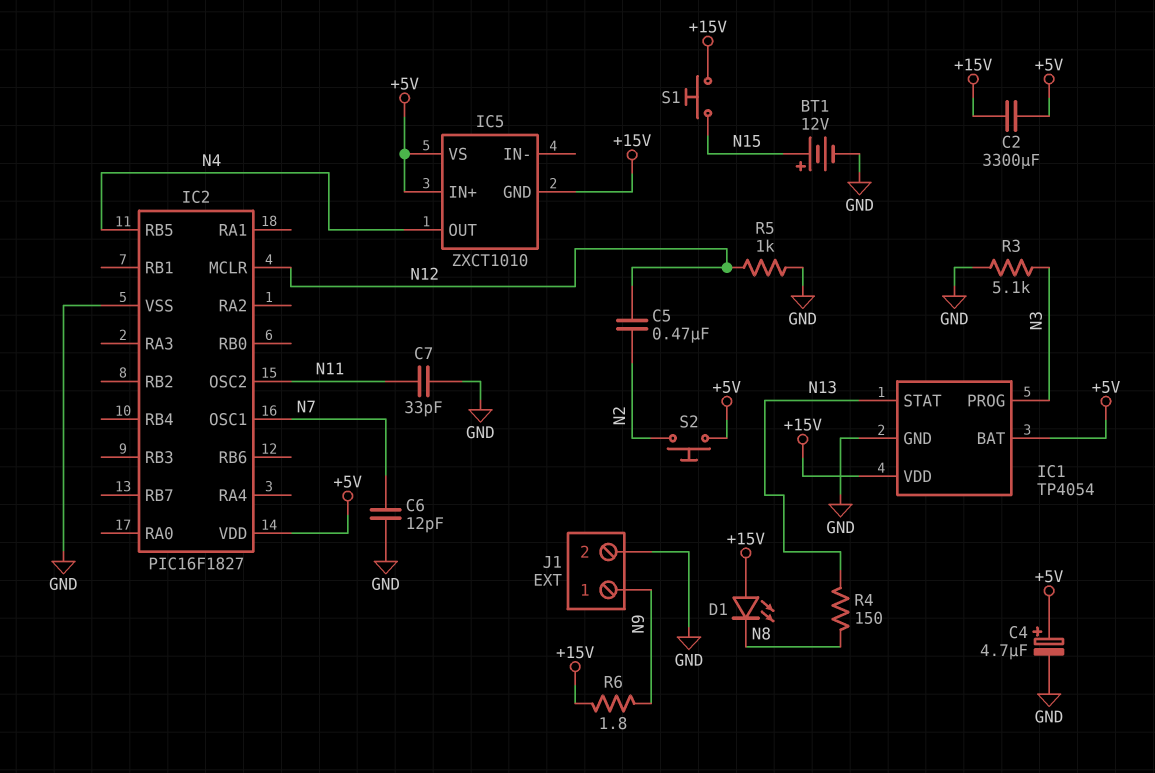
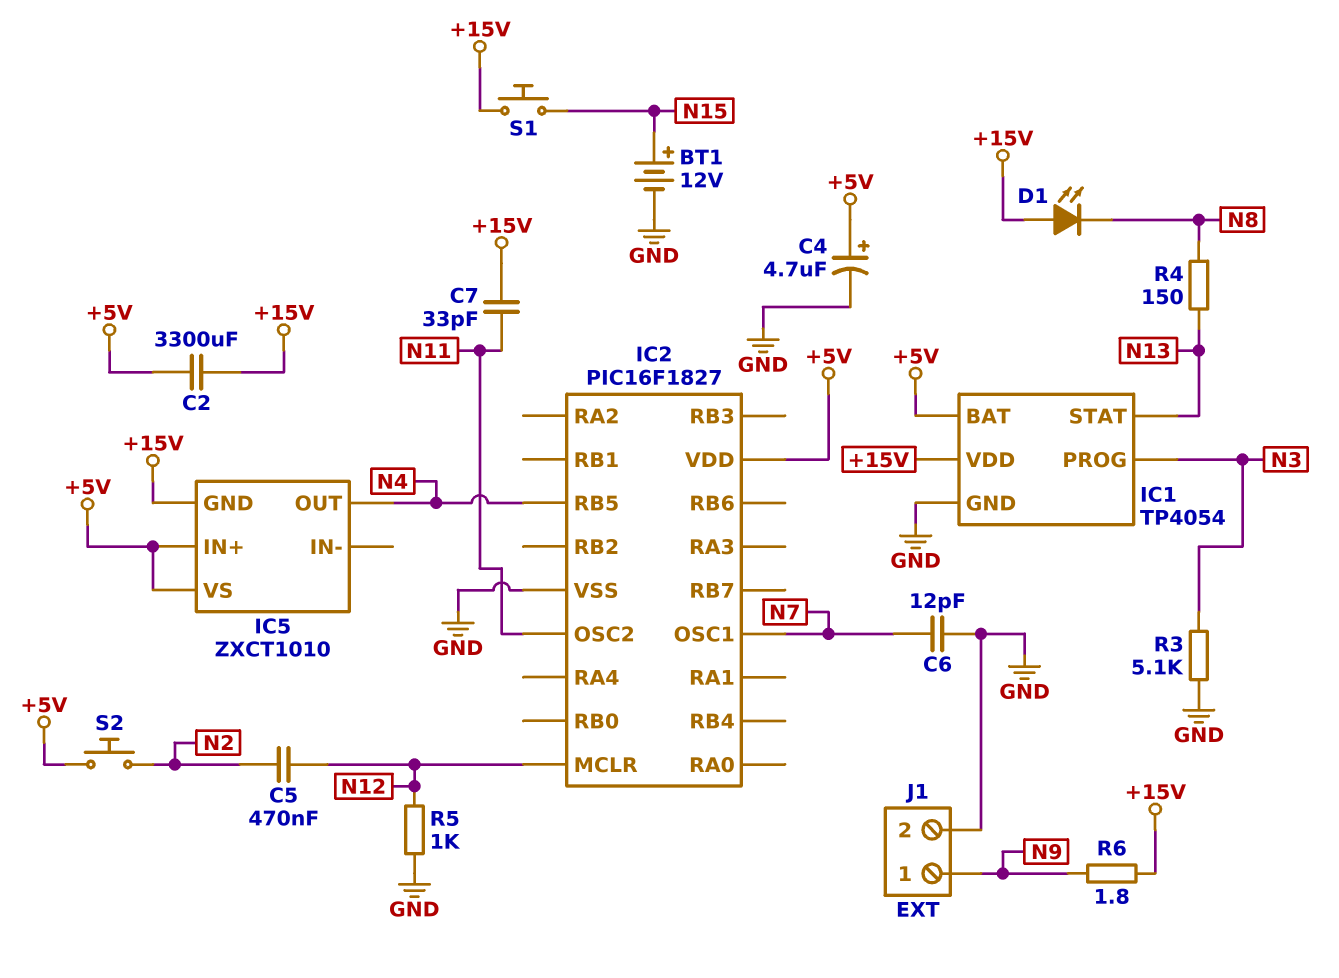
C7: 33pF (GND, N11) -> 33pF (+15V, N11)

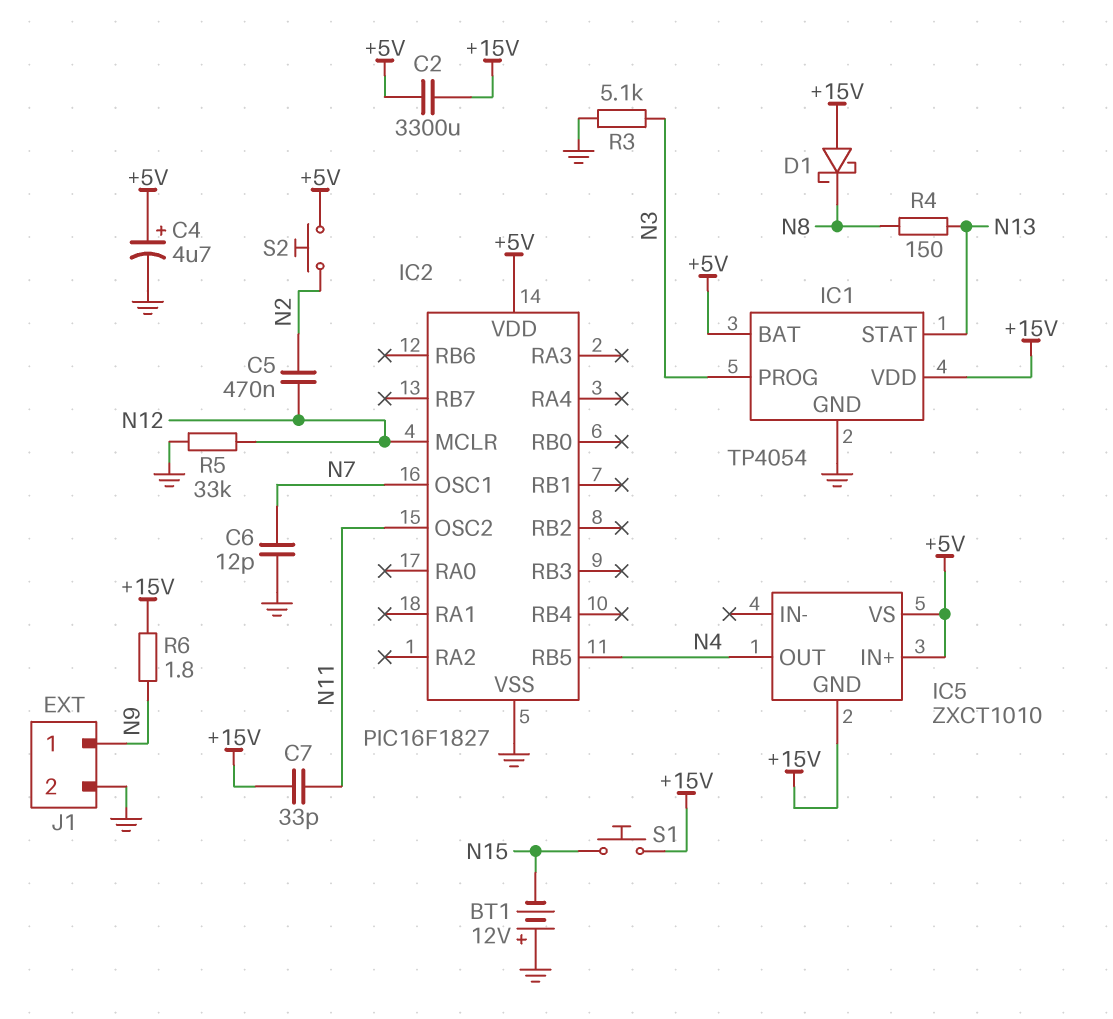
BT1: 12V (plus N15, minus GND) -> 12V (plus GND, minus N15)
D1: LED (A +15V, K N8) -> schottky (A +15V, K N8)
R5: 1k (GND, N12) -> 33k (GND, N12)

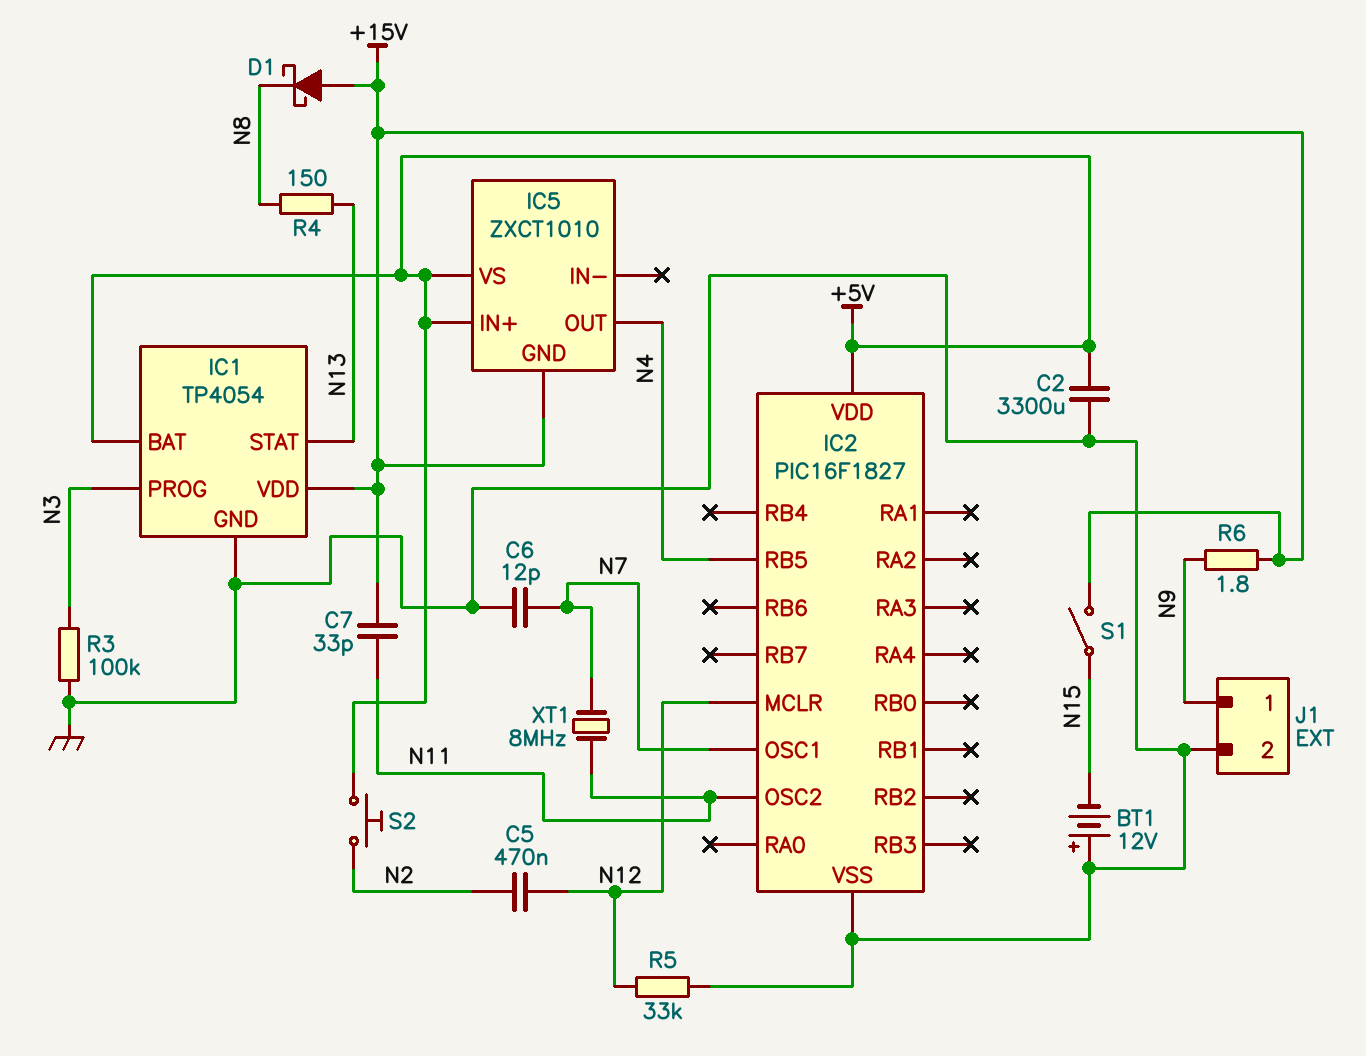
C2: 3300uF (+5V, +15V) -> 3300uF (+5V, GND)
C4: 4.7uF (plus +5V, minus GND) -> none
R3: 5.1k (GND, N3) -> 100k (GND, N3)
S1: button (+15V, N15) -> switch (+15V, N15)
XT1: none -> 8MHz (N7, N11)

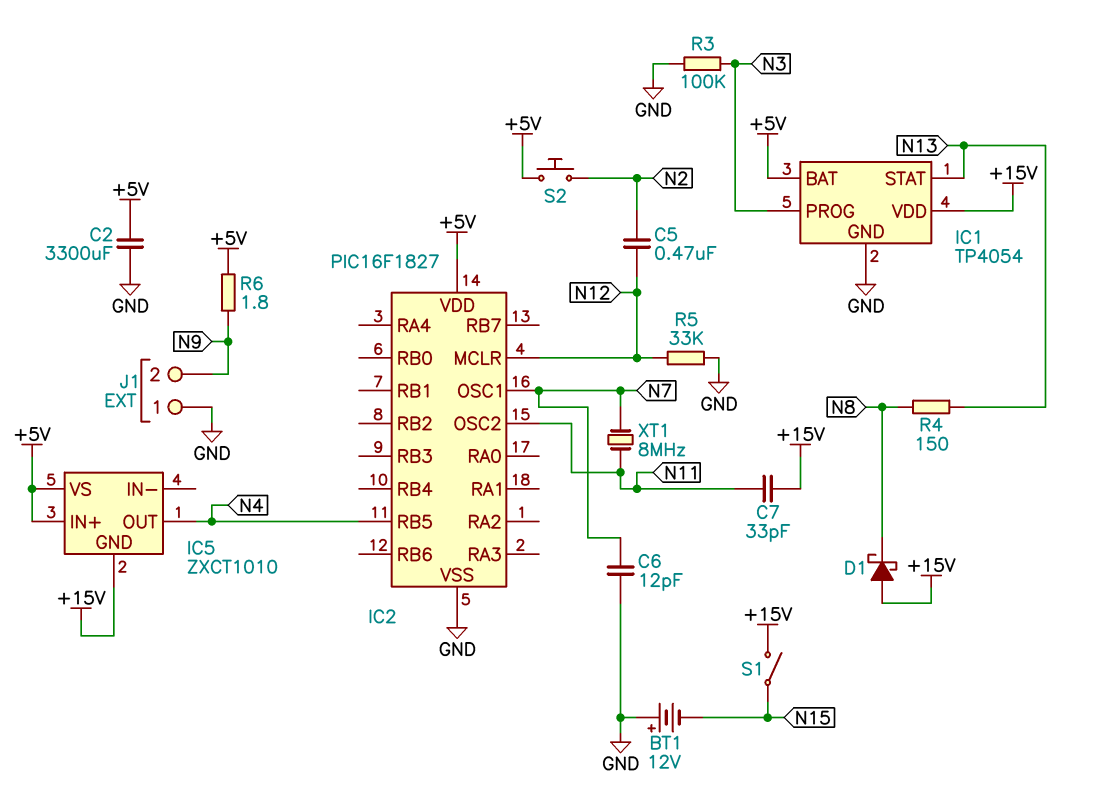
J1 pin 1: N9 -> GND
J1 pin 2: GND -> N9
R6: 1.8 (+15V, N9) -> 1.8 (+5V, N9)

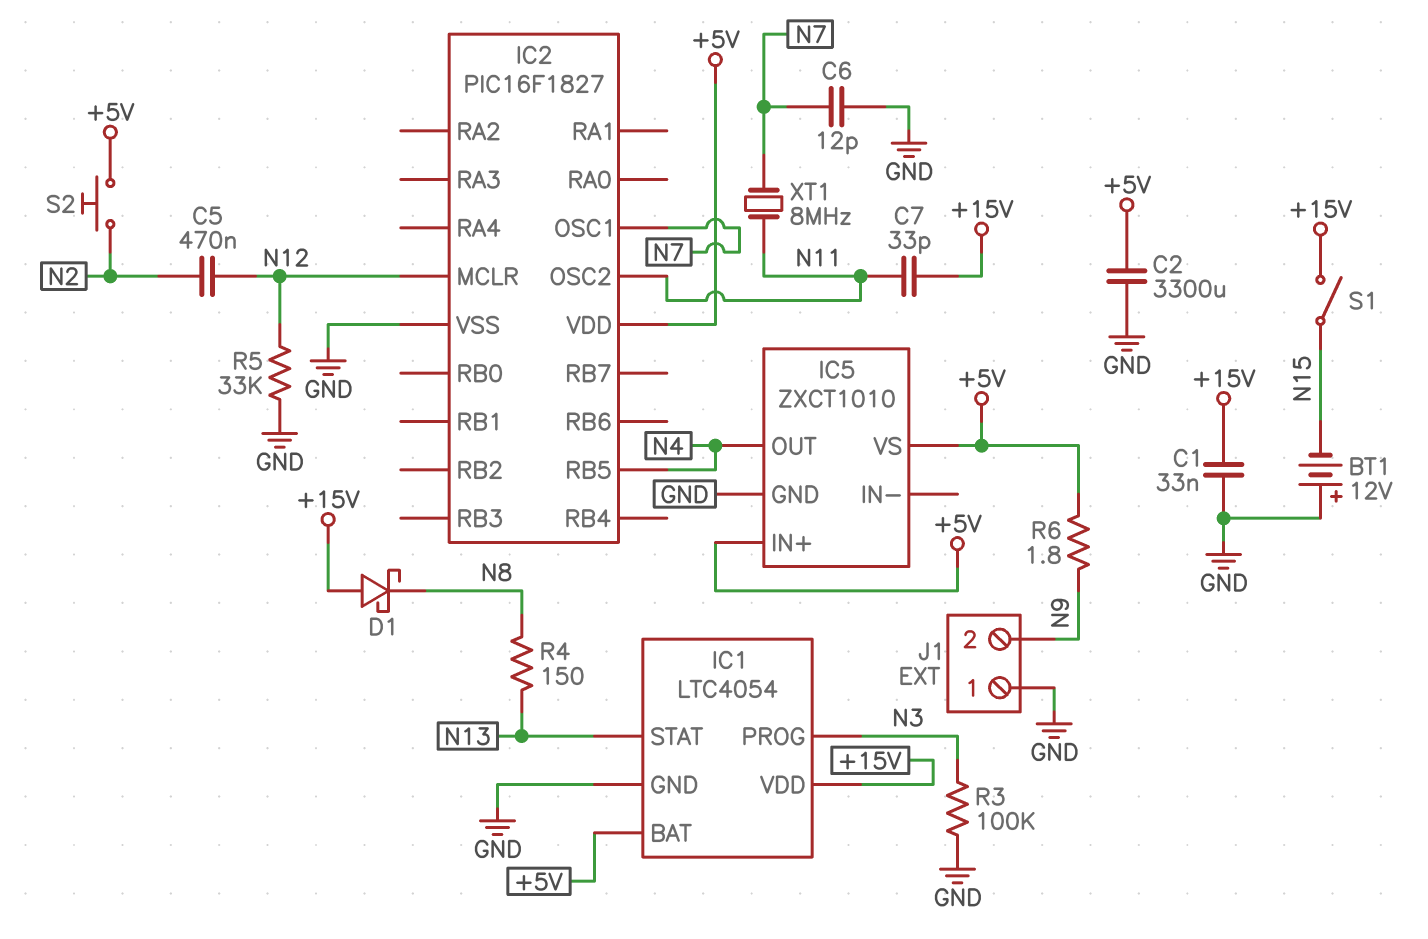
C1: none -> 33nF (+15V, GND)
IC1: TP4054 -> LTC4054
IC5 pin GND: +15V -> GND

